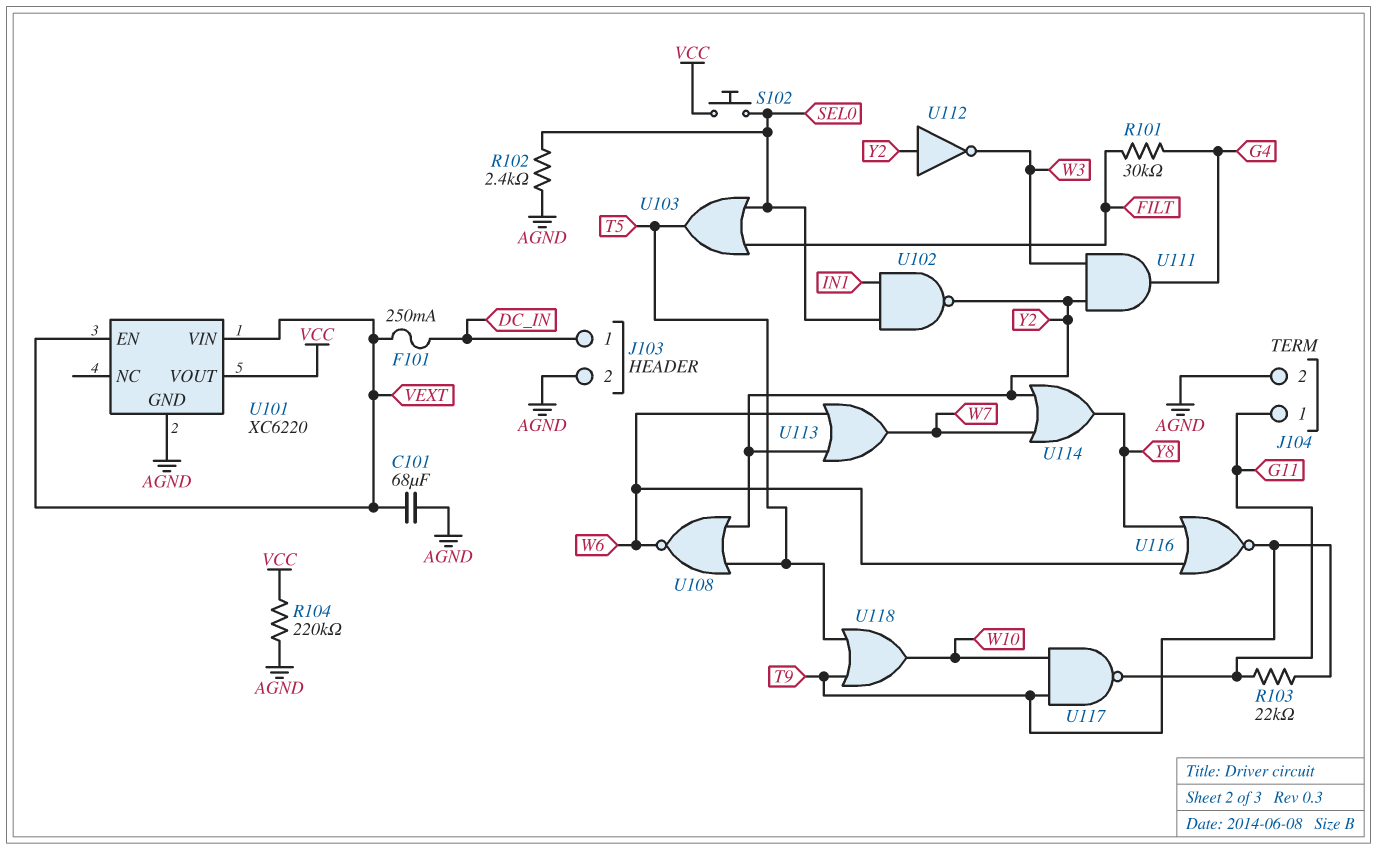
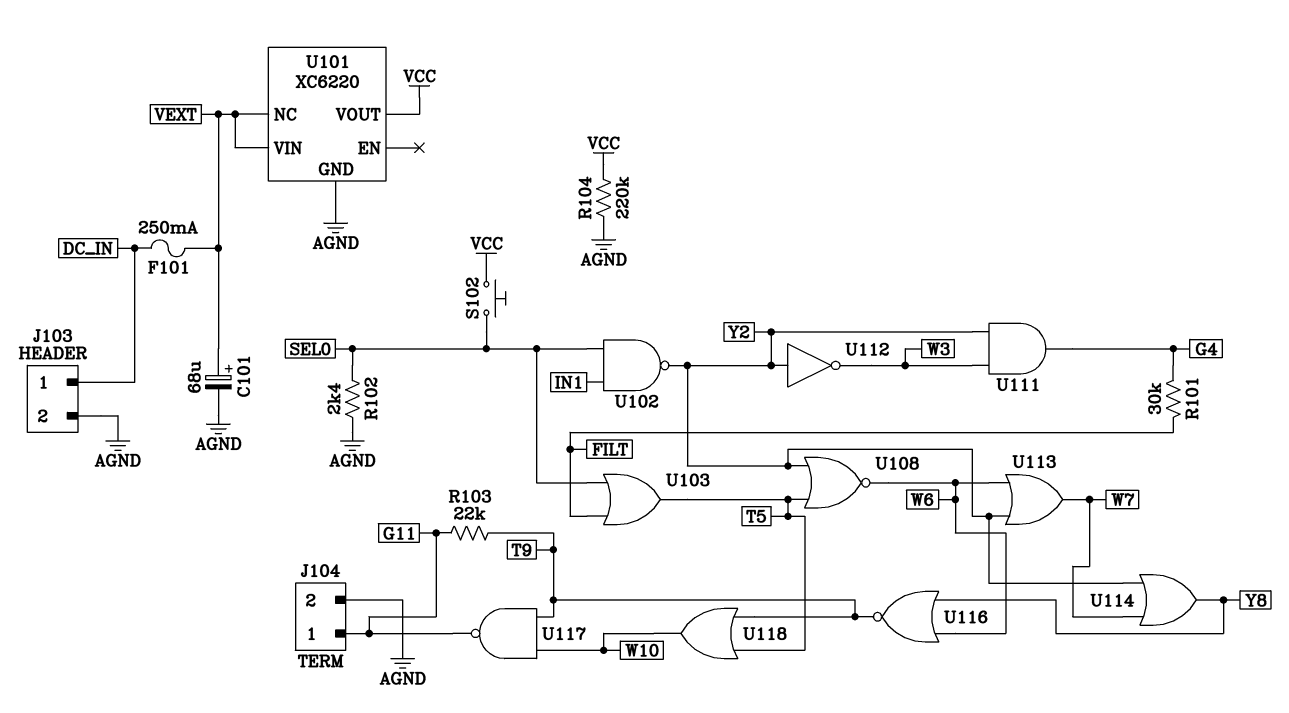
C101: 68uF (AGND, VEXT) -> 68uF (plus VEXT, minus AGND)
U101 pin EN: VEXT -> none
U101 pin NC: none -> VEXT

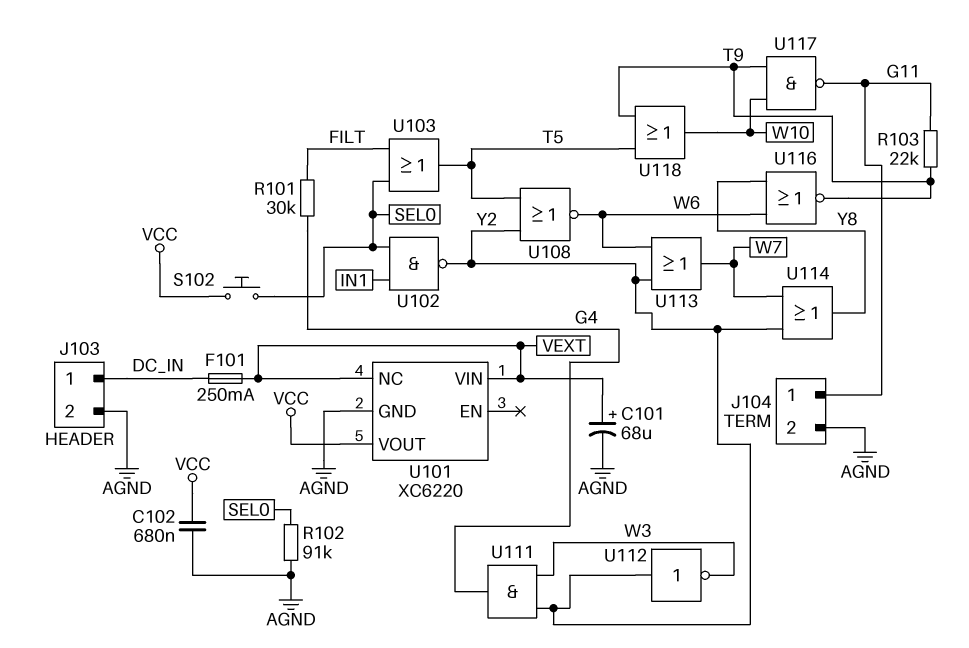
C102: none -> 680nF (AGND, VCC)
R102: 2.4k (AGND, SEL0) -> 91k (AGND, SEL0)
R104: 220k (AGND, VCC) -> none

